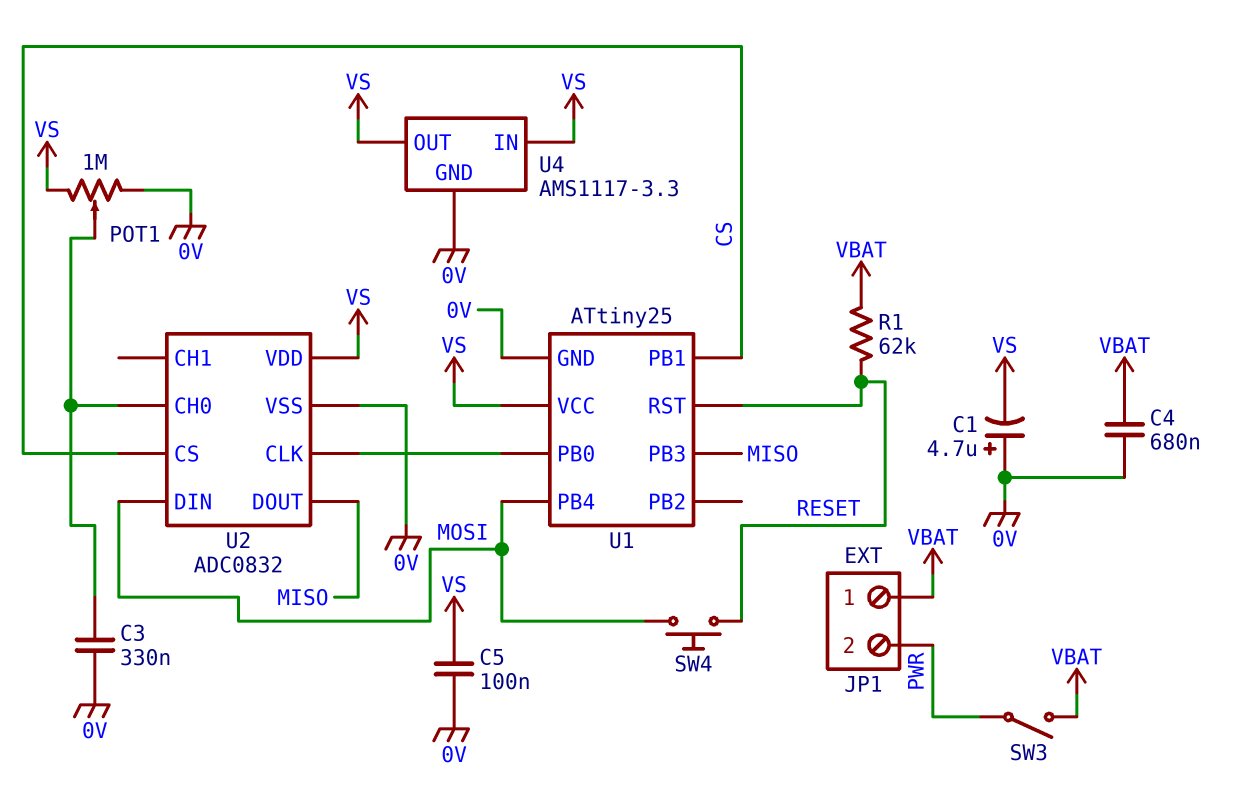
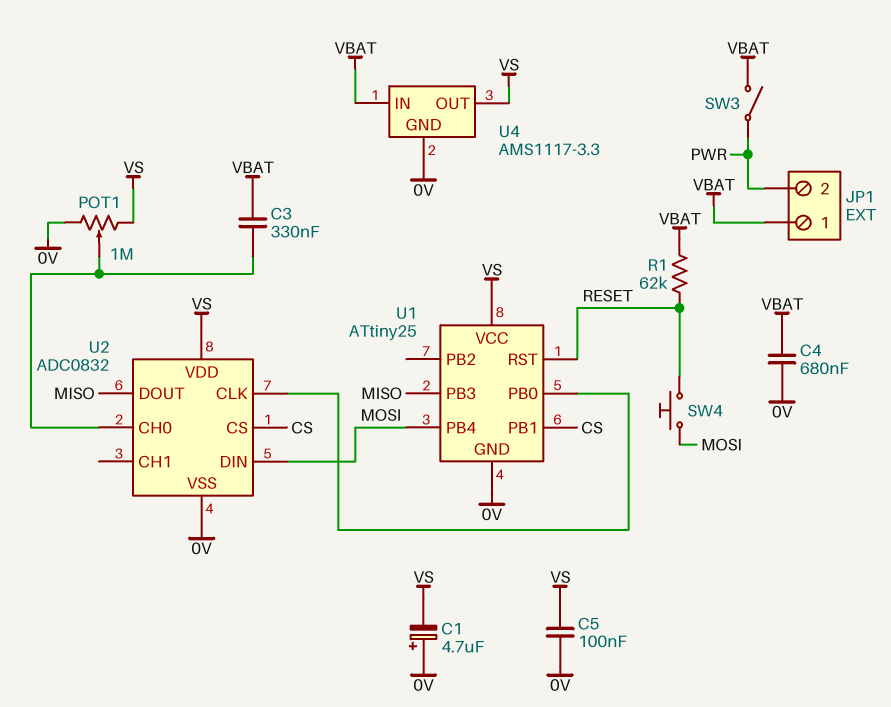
C3: 330nF (0V, U2/CH0) -> 330nF (U2/CH0, VBAT)
U4 pin IN: VS -> VBAT

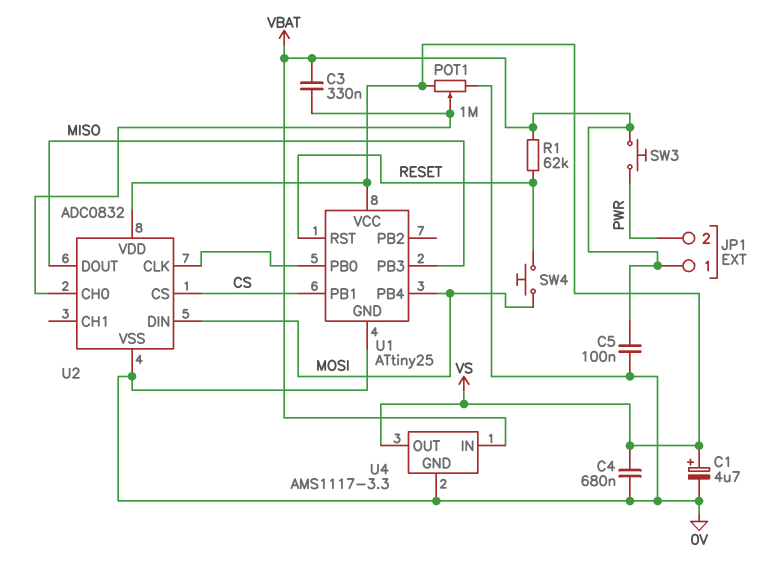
C1: 4.7uF (plus 0V, minus VS) -> 4.7uF (plus VS, minus 0V)
C4: 680nF (0V, VBAT) -> 680nF (0V, VS)
C5: 100nF (0V, VS) -> 100nF (0V, VBAT)
SW3: switch (PWR, VBAT) -> button (PWR, VBAT)

